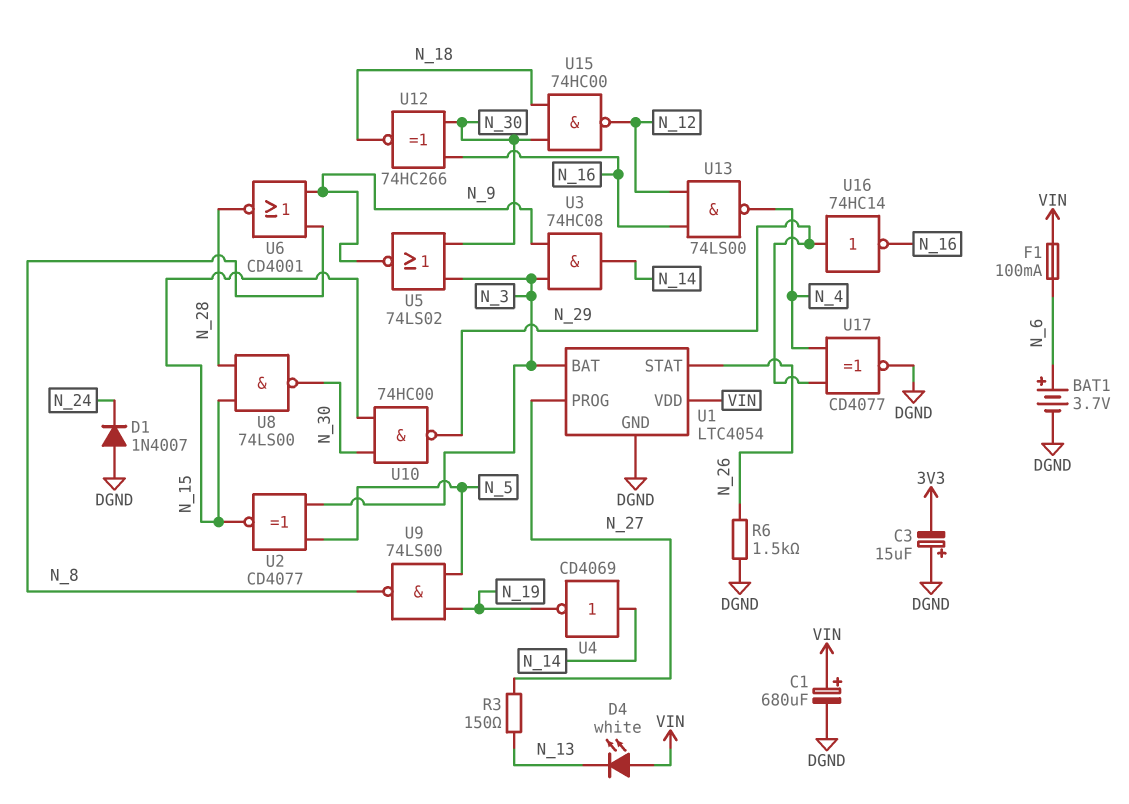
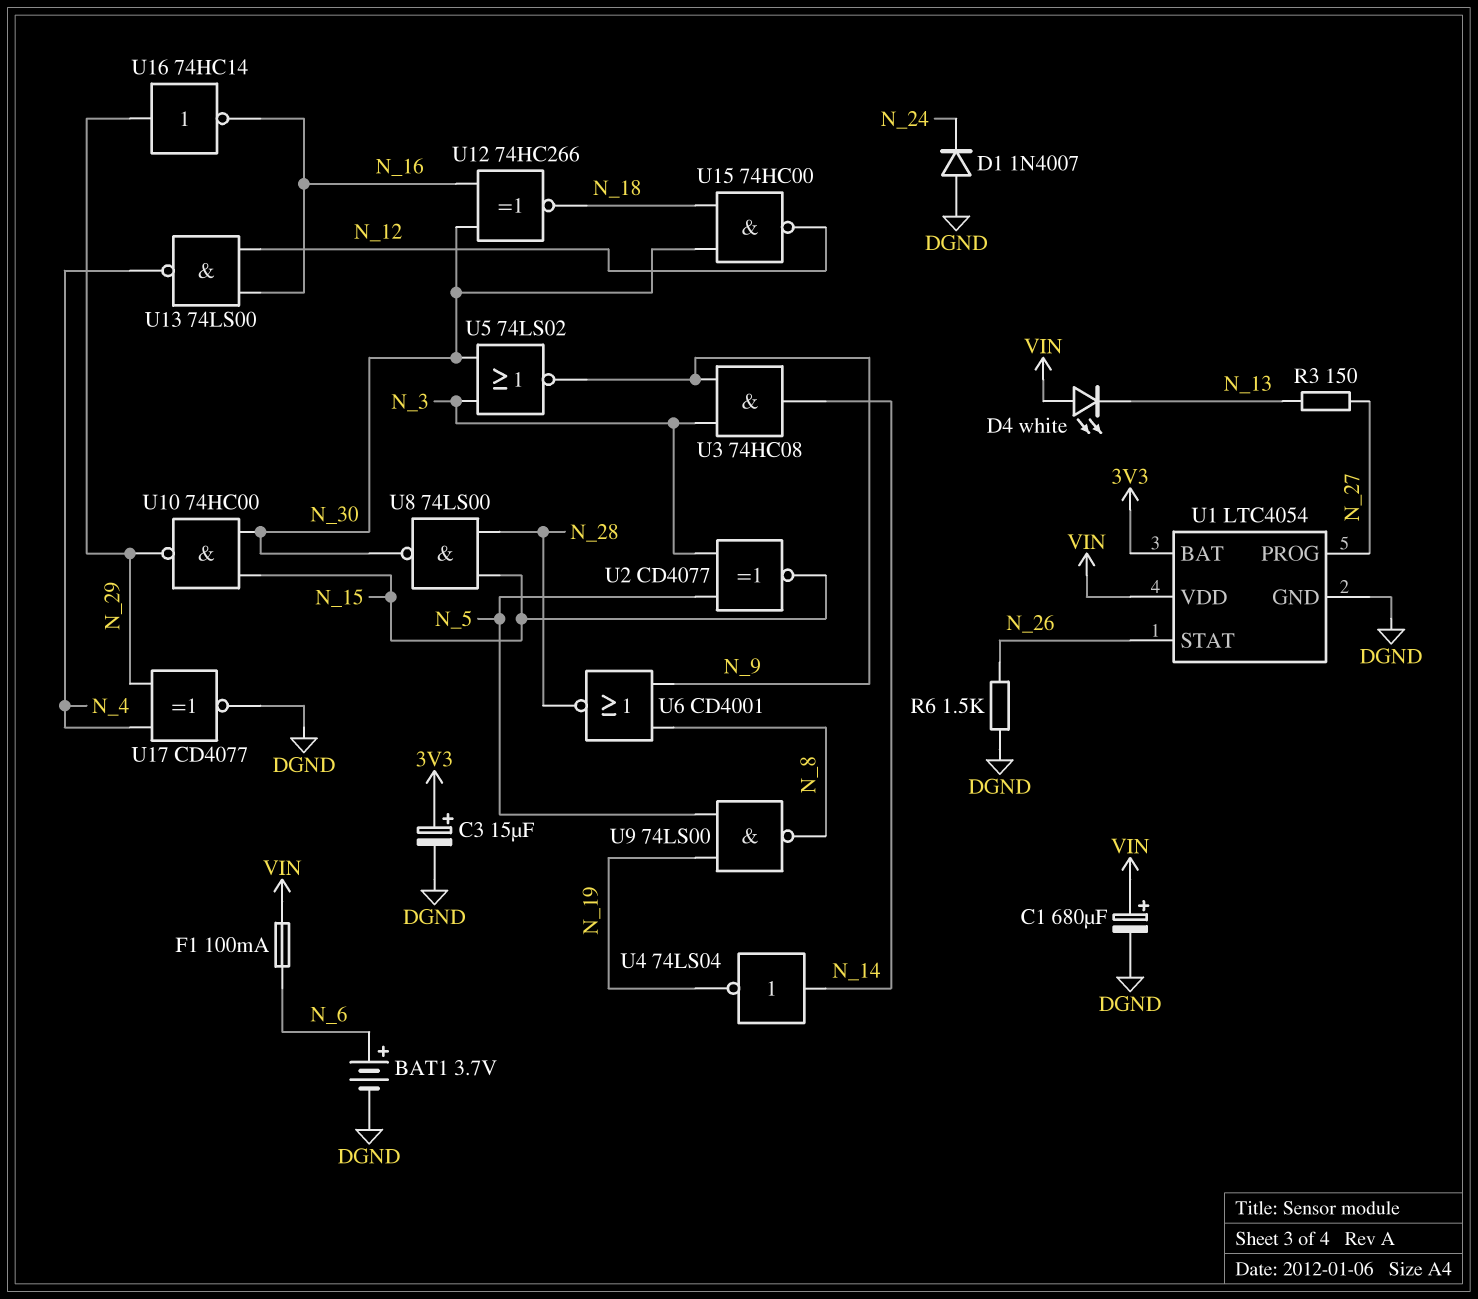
C3: 15uF (plus DGND, minus 3V3) -> 15uF (plus 3V3, minus DGND)
U1 pin BAT: N_3 -> 3V3
U4: NOT CD4069 (in N_14, out N_19) -> NOT 74LS04 (in N_14, out N_19)

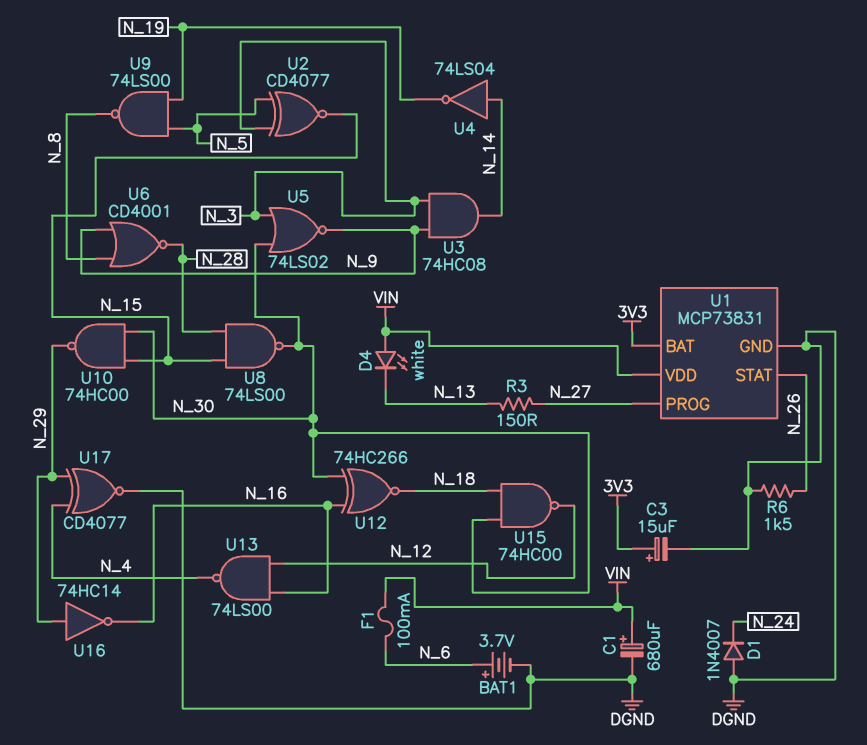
U1: LTC4054 -> MCP73831

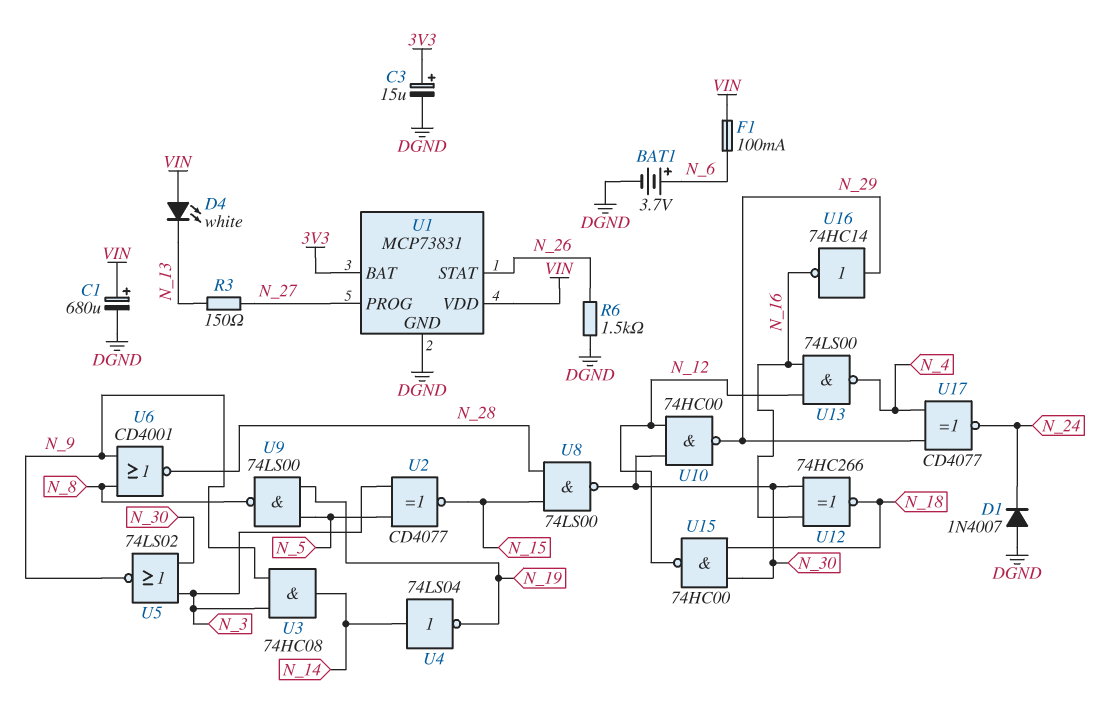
U10: NAND 74HC00 (in N_15, in N_30, out N_29) -> NAND 74HC00 (in N_12, in N_30, out N_29)
U17: XNOR CD4077 (in N_4, in N_29, out DGND) -> XNOR CD4077 (in N_4, in N_29, out N_24)

